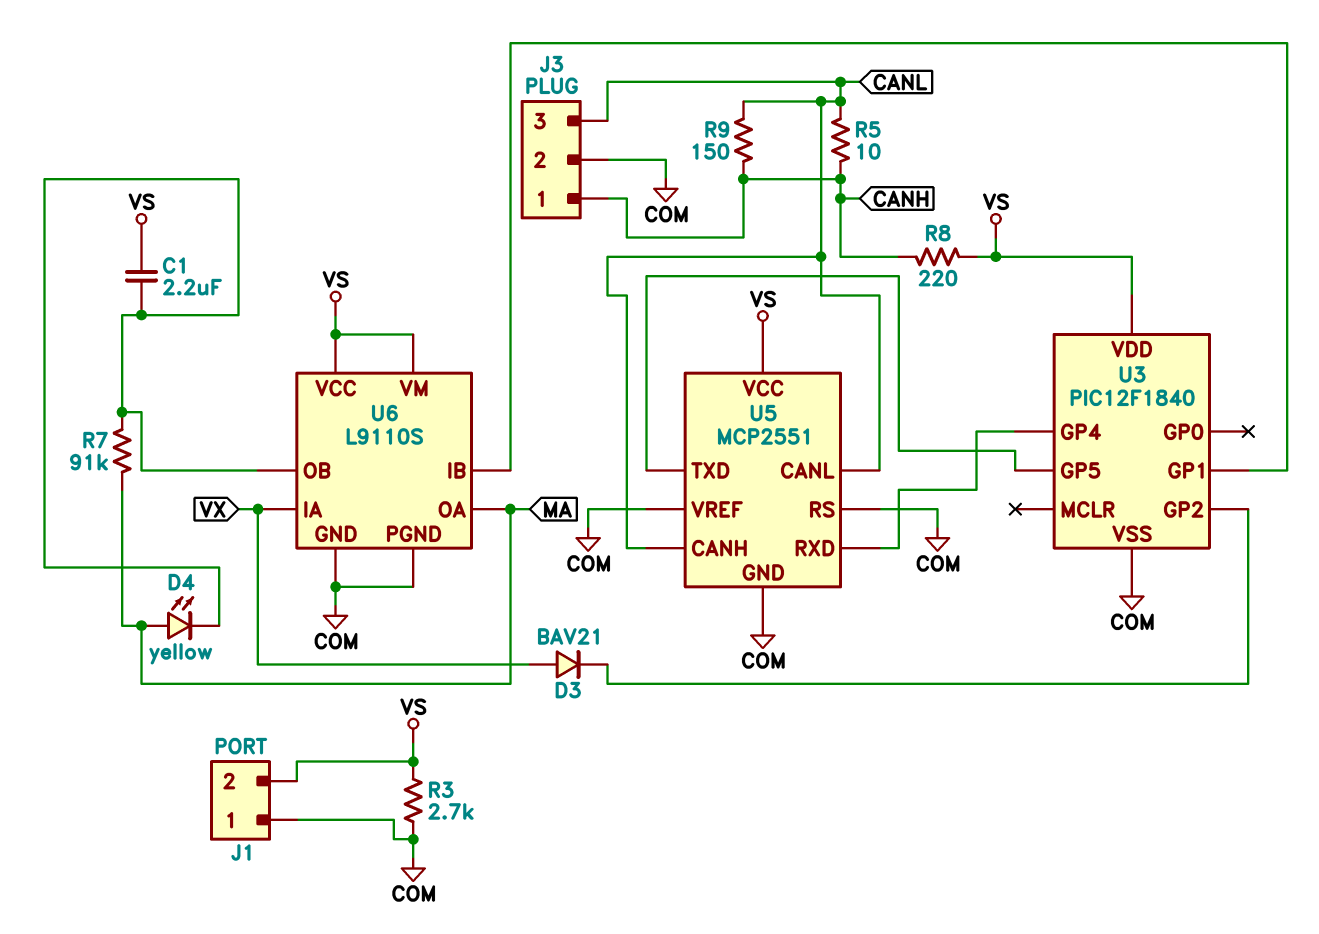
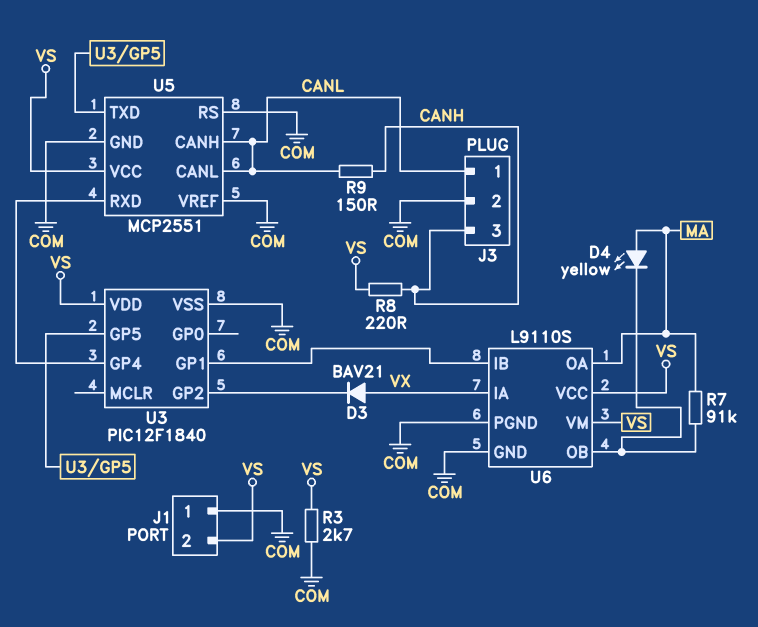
C1: 2.2uF (U6/OB, VS) -> none
J3 pin 1: CANH -> CANL
J3 pin 3: CANL -> CANH
R5: 10 (CANH, CANL) -> none

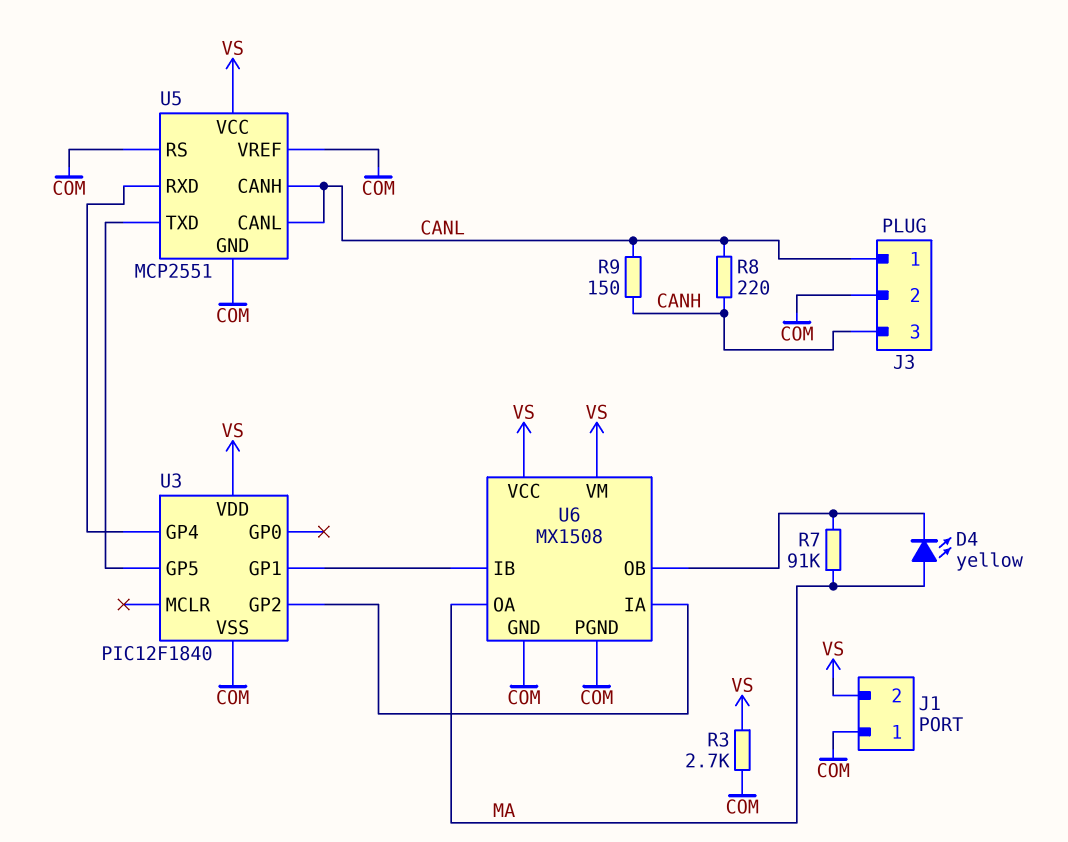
D3: diode BAV21 (A VX, K U3/GP2) -> none
R8: 220 (CANH, VS) -> 220 (CANH, CANL)
U6: L9110S -> MX1508
U6 pin IA: VX -> U3/GP2

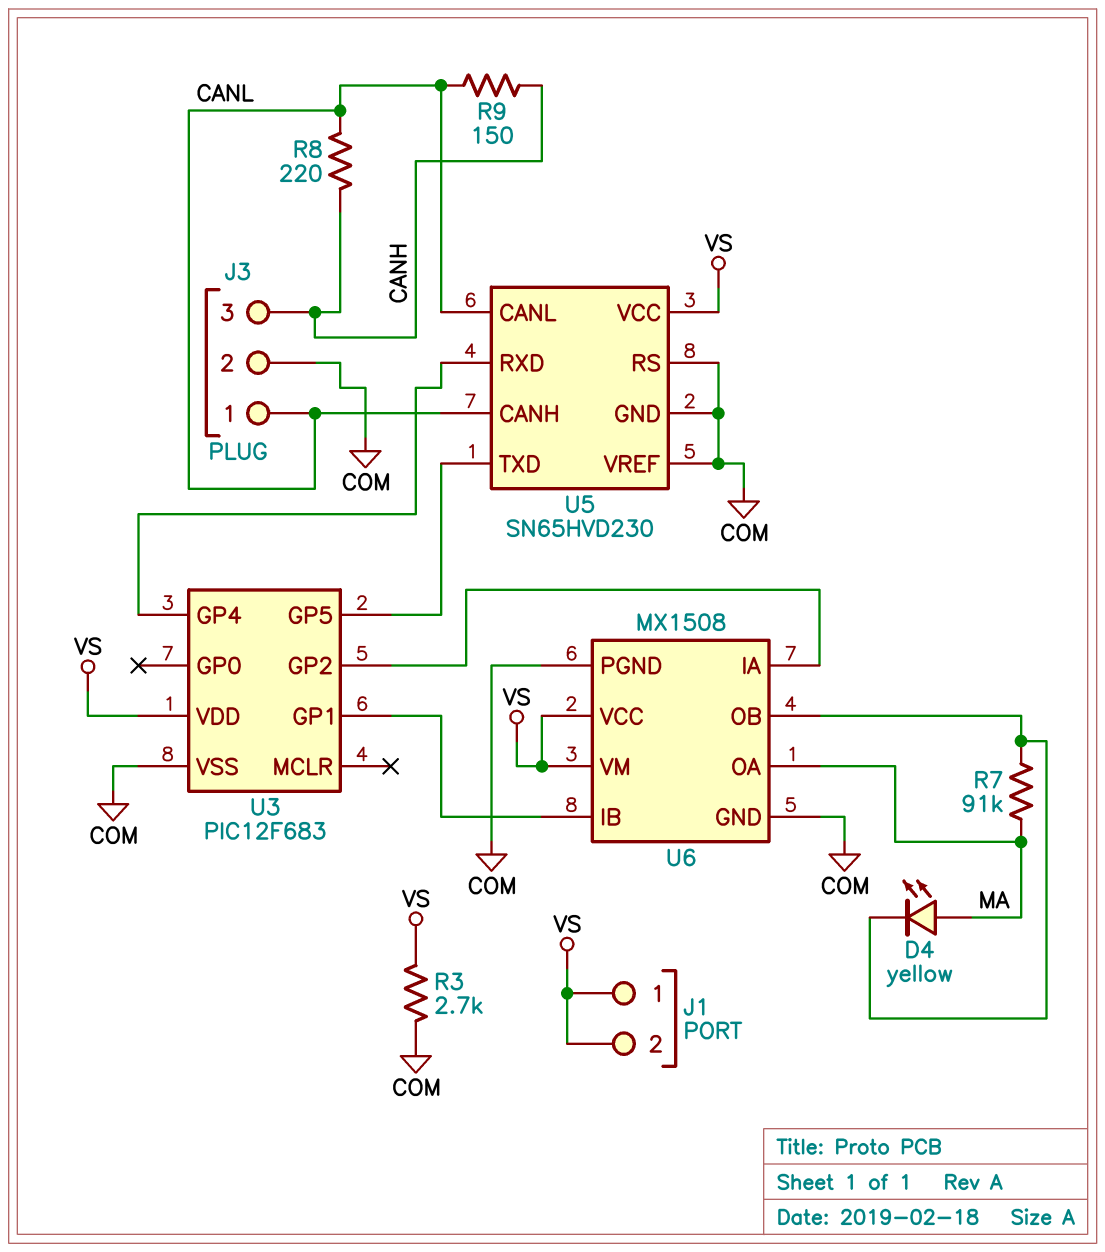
J1 pin 1: COM -> VS
U3: PIC12F1840 -> PIC12F683
U5: MCP2551 -> SN65HVD230

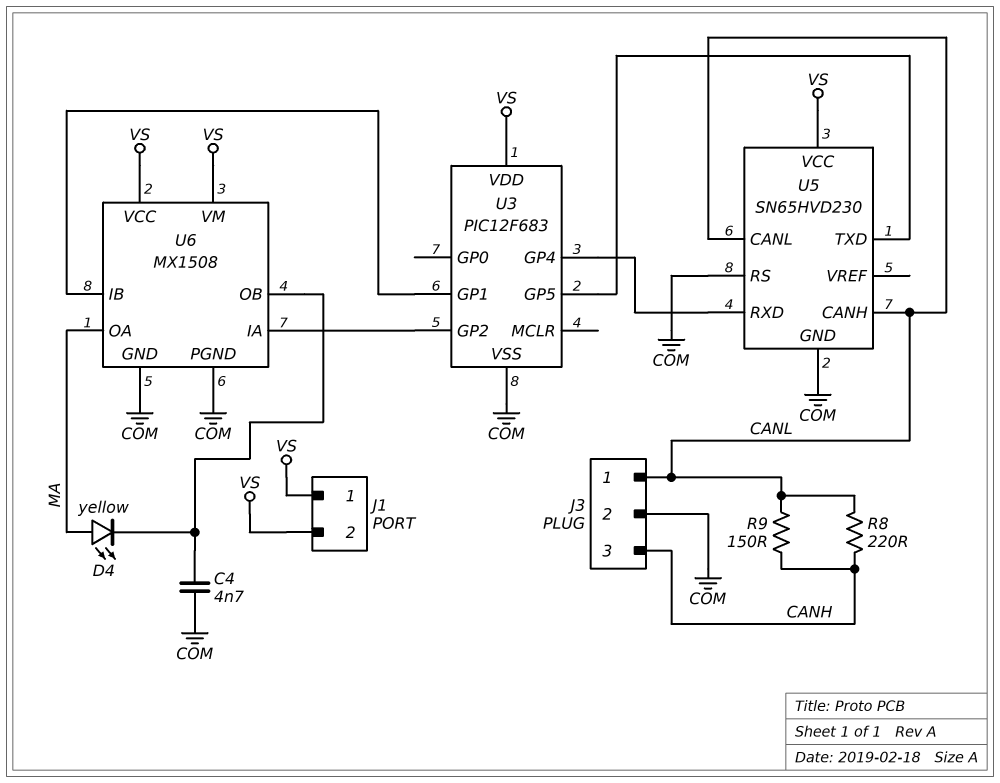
C4: none -> 4.7nF (COM, U6/OB)
R3: 2.7k (COM, VS) -> none
R7: 91k (MA, U6/OB) -> none
U5 pin VREF: COM -> none

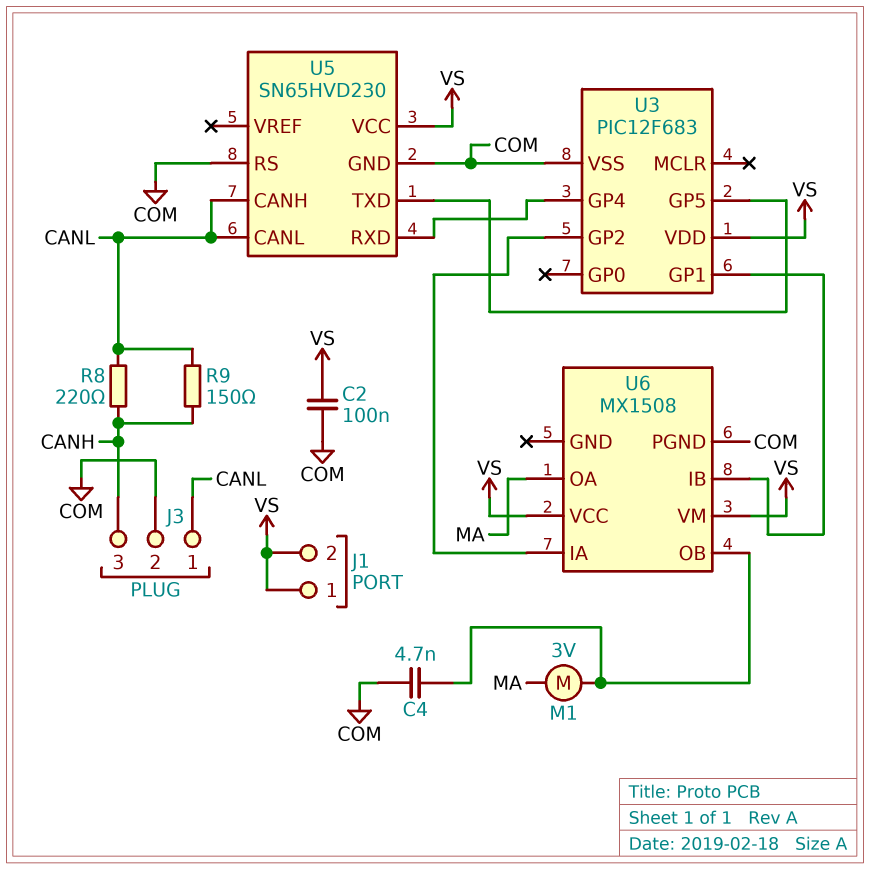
C2: none -> 100nF (COM, VS)
D4: LED yellow (A MA, K U6/OB) -> none
M1: none -> motor 3V (MA, U6/OB)
U6 pin GND: COM -> none

